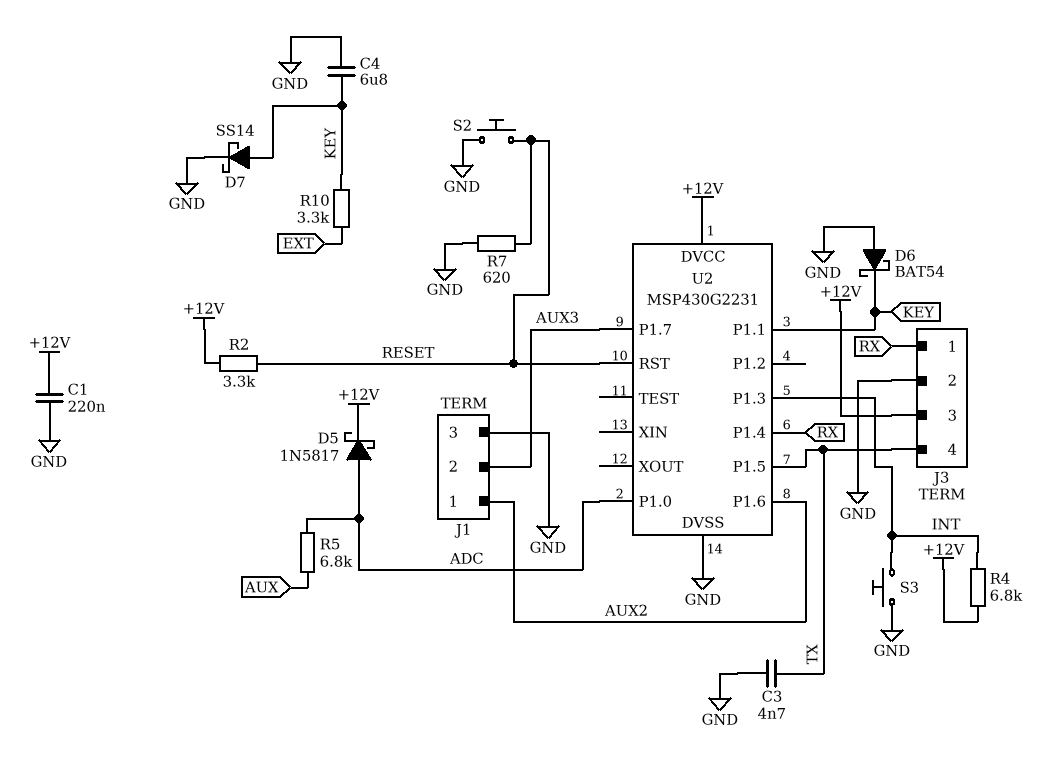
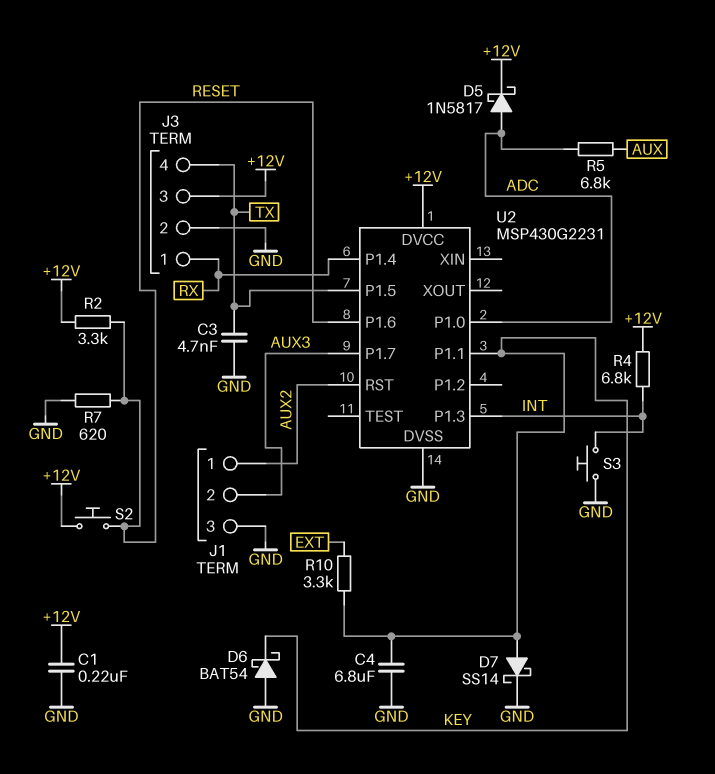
S2: button (GND, RESET) -> button (+12V, RESET)
U2 pin P1.6: AUX2 -> RESET
U2 pin RST: RESET -> AUX2

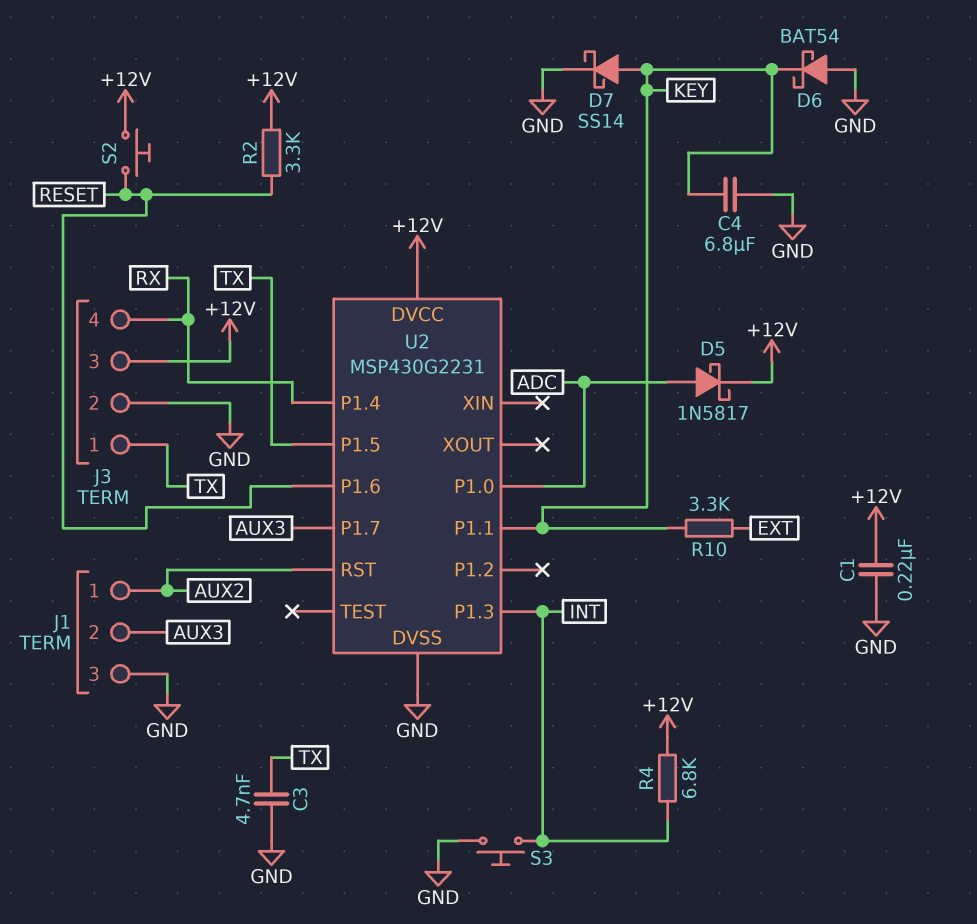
J3 pin 1: RX -> TX
J3 pin 4: TX -> RX
R5: 6.8k (ADC, AUX) -> none
R7: 620 (GND, RESET) -> none

